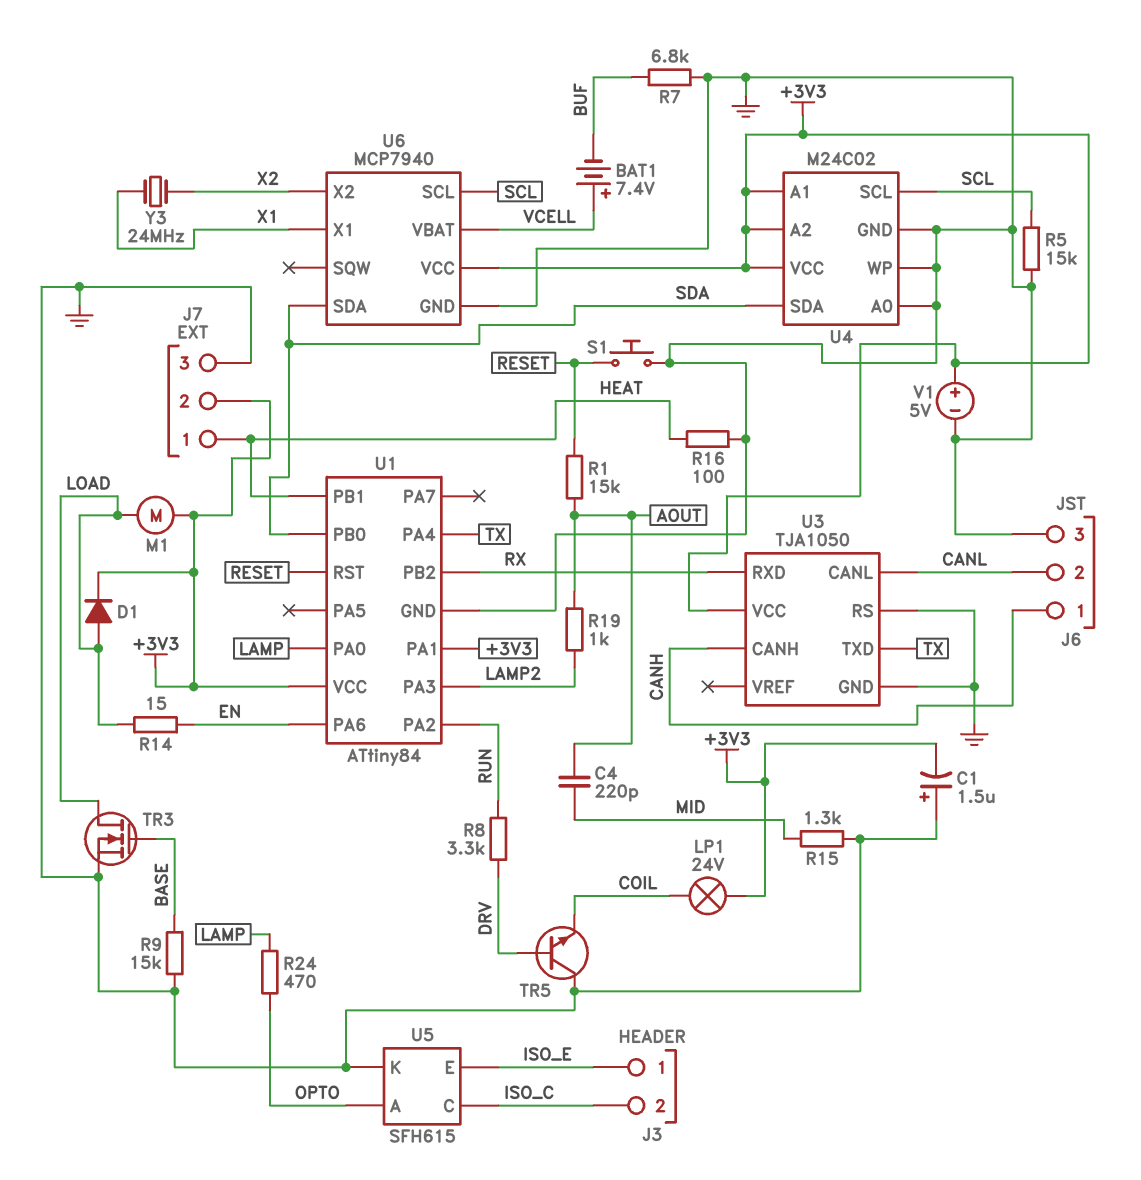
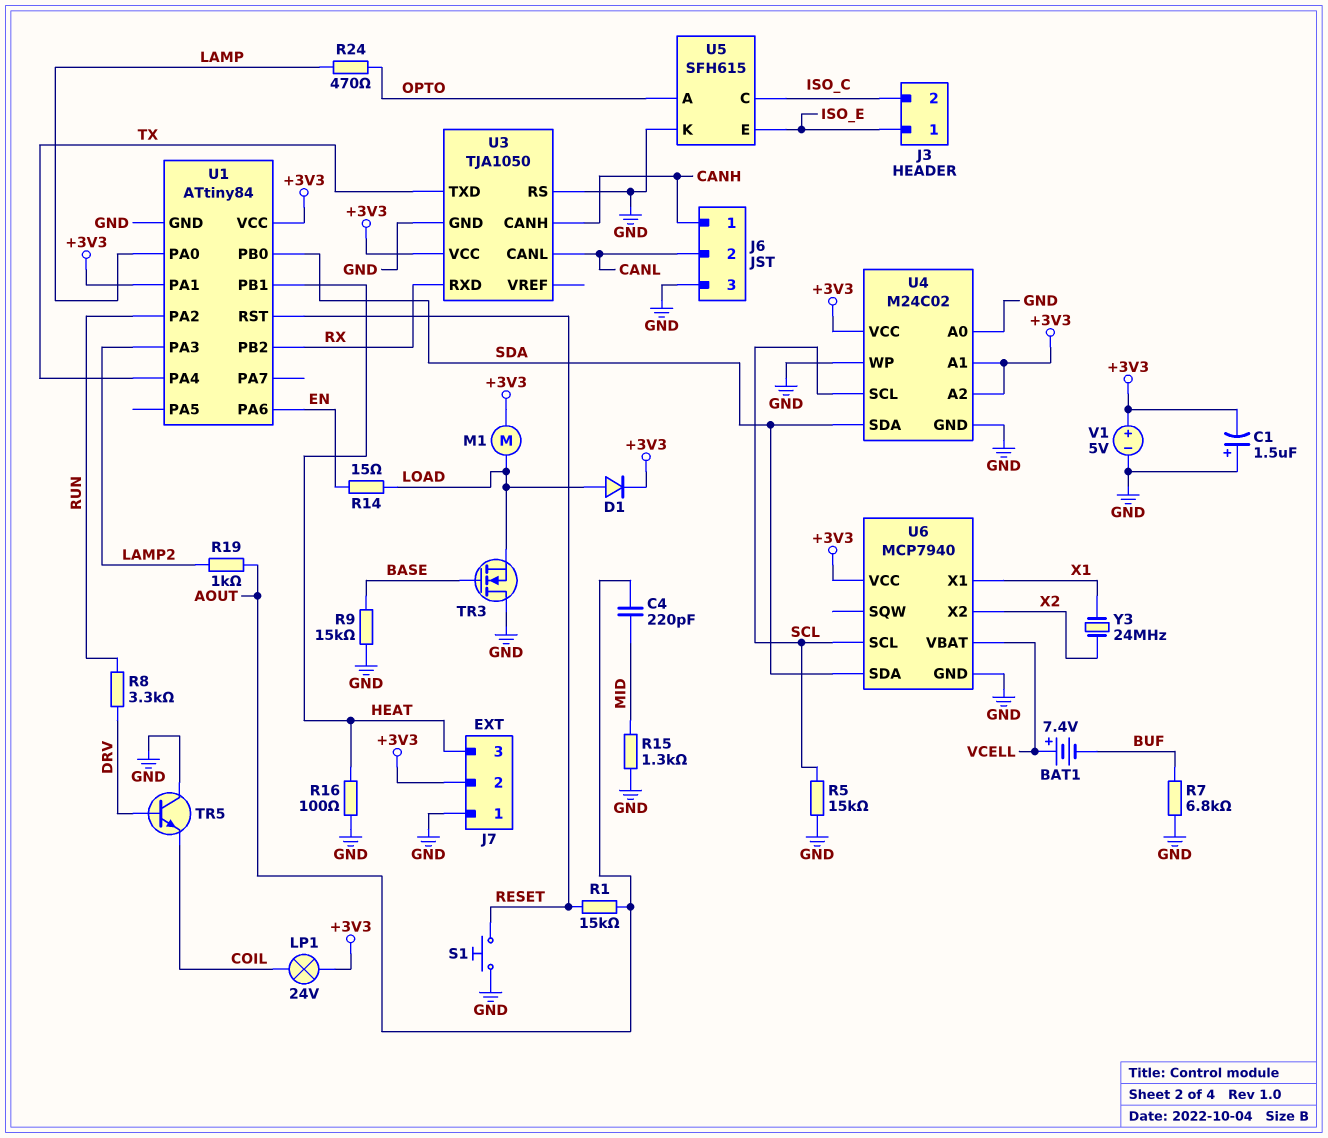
J7 pin 1: HEAT -> GND
J7 pin 3: GND -> HEAT
TR3: NMOS (G BASE, D LOAD, S GND) -> NMOS (G BASE, D GND, S LOAD)

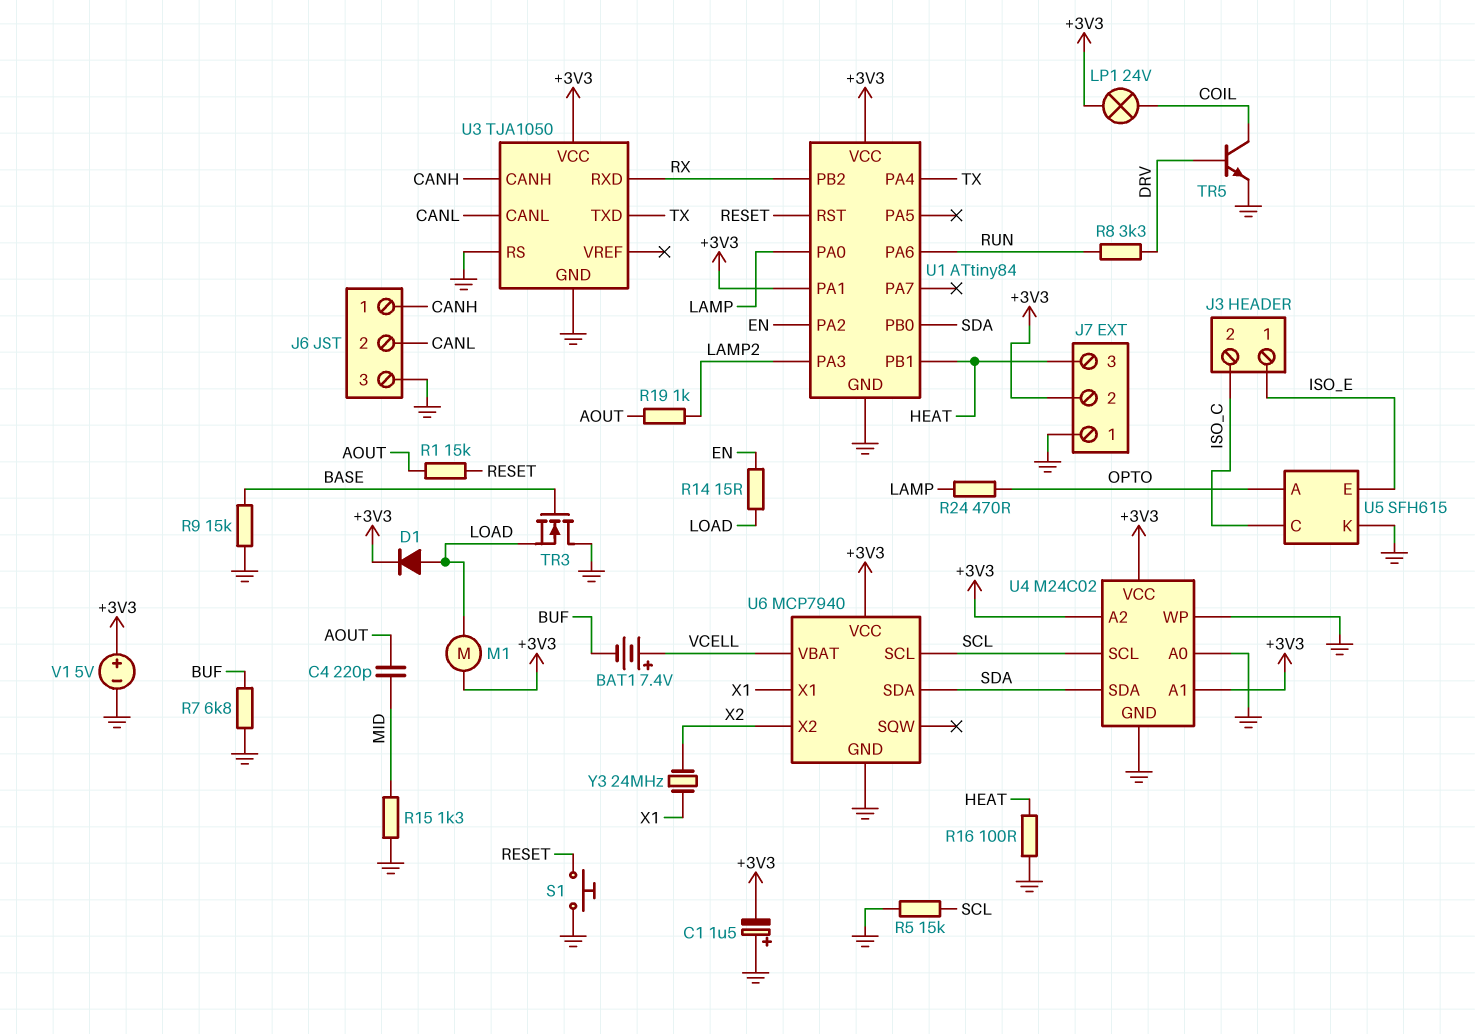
TR5: NPN (B DRV, C GND, E COIL) -> NPN (B DRV, C COIL, E GND)
U1 pin PA2: RUN -> EN
U1 pin PA6: EN -> RUN

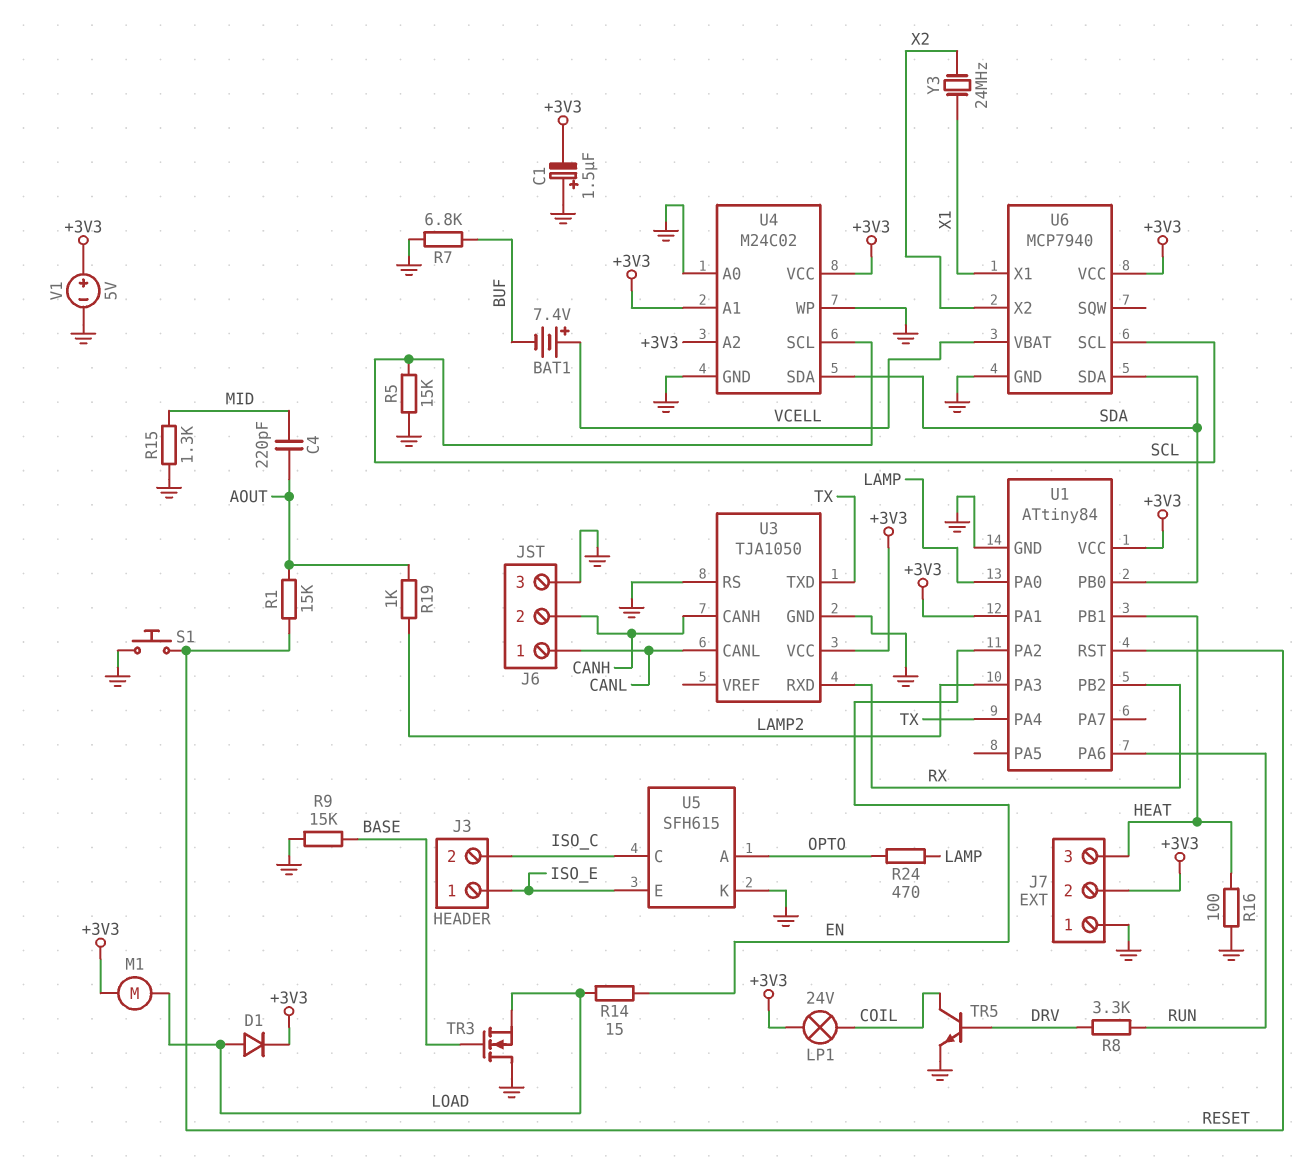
J6 pin 1: CANH -> CANL
J6 pin 2: CANL -> CANH

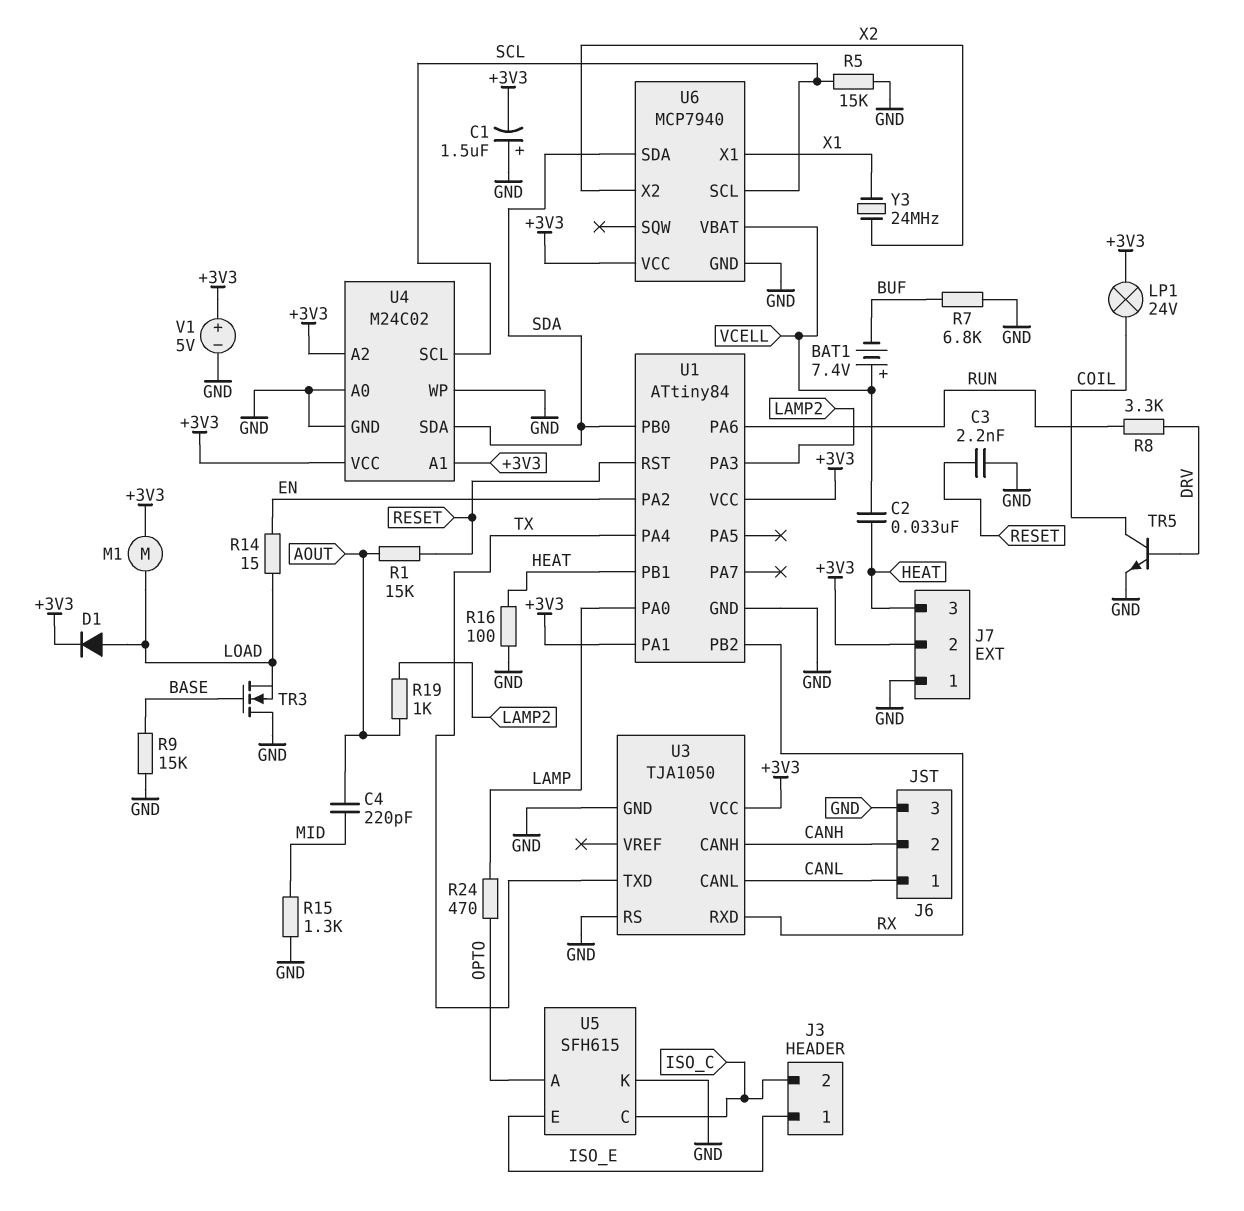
C2: none -> 33nF (HEAT, VCELL)
C3: none -> 2.2nF (GND, RESET)
S1: button (GND, RESET) -> none

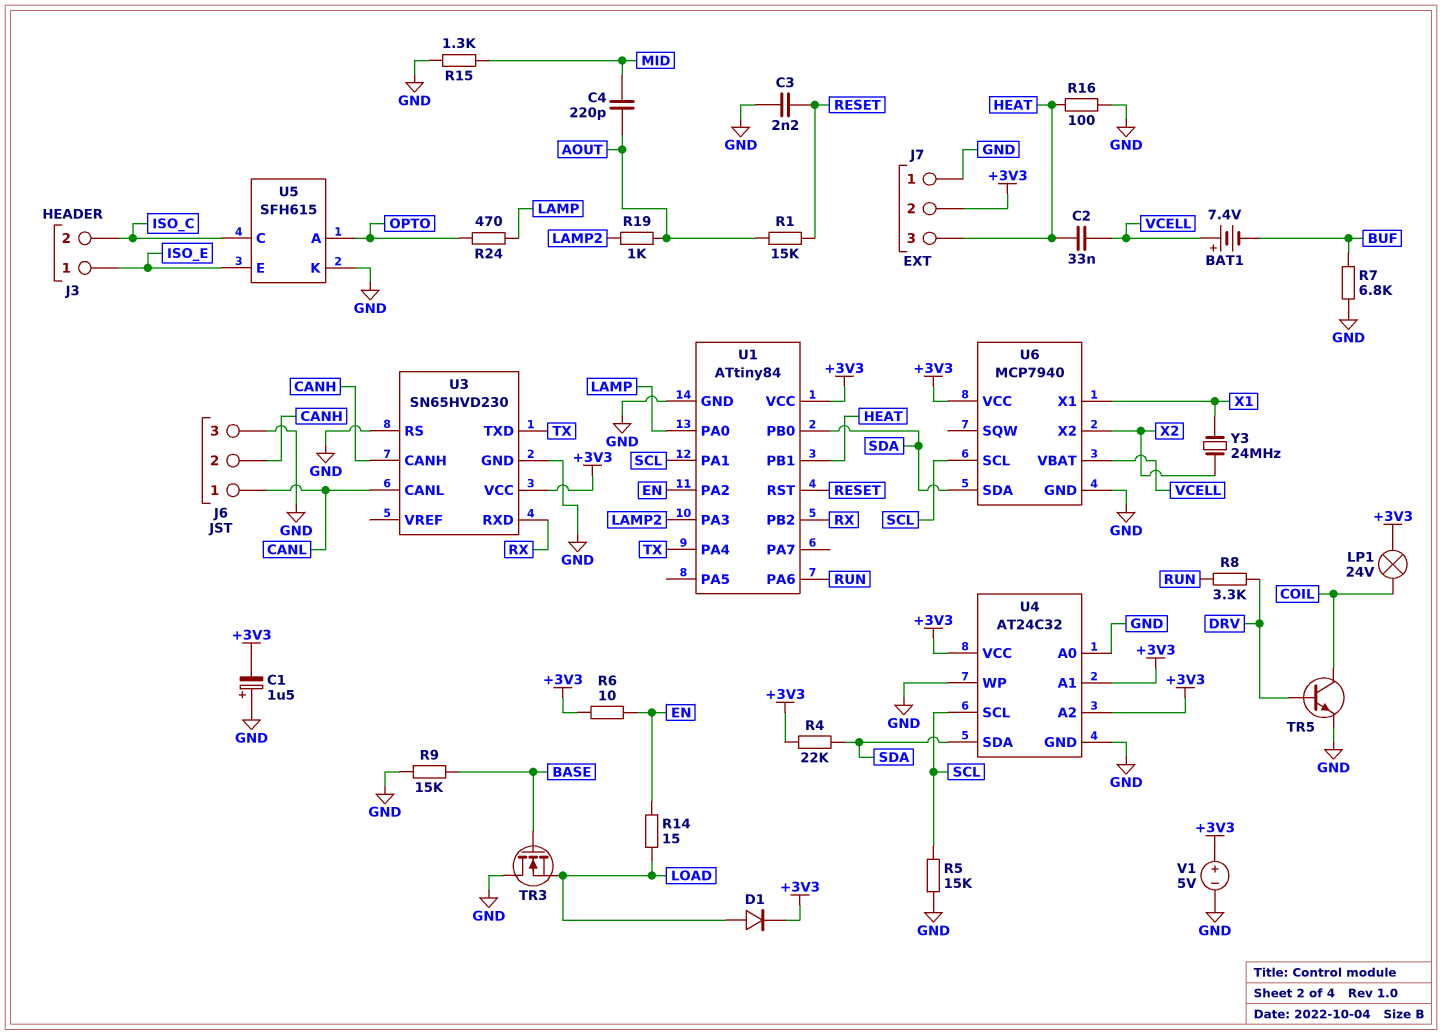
M1: motor (+3V3, LOAD) -> none
R4: none -> 22k (+3V3, SDA)
R6: none -> 10 (+3V3, EN)
U1 pin PA1: +3V3 -> SCL
U3: TJA1050 -> SN65HVD230
U4: M24C02 -> AT24C32

